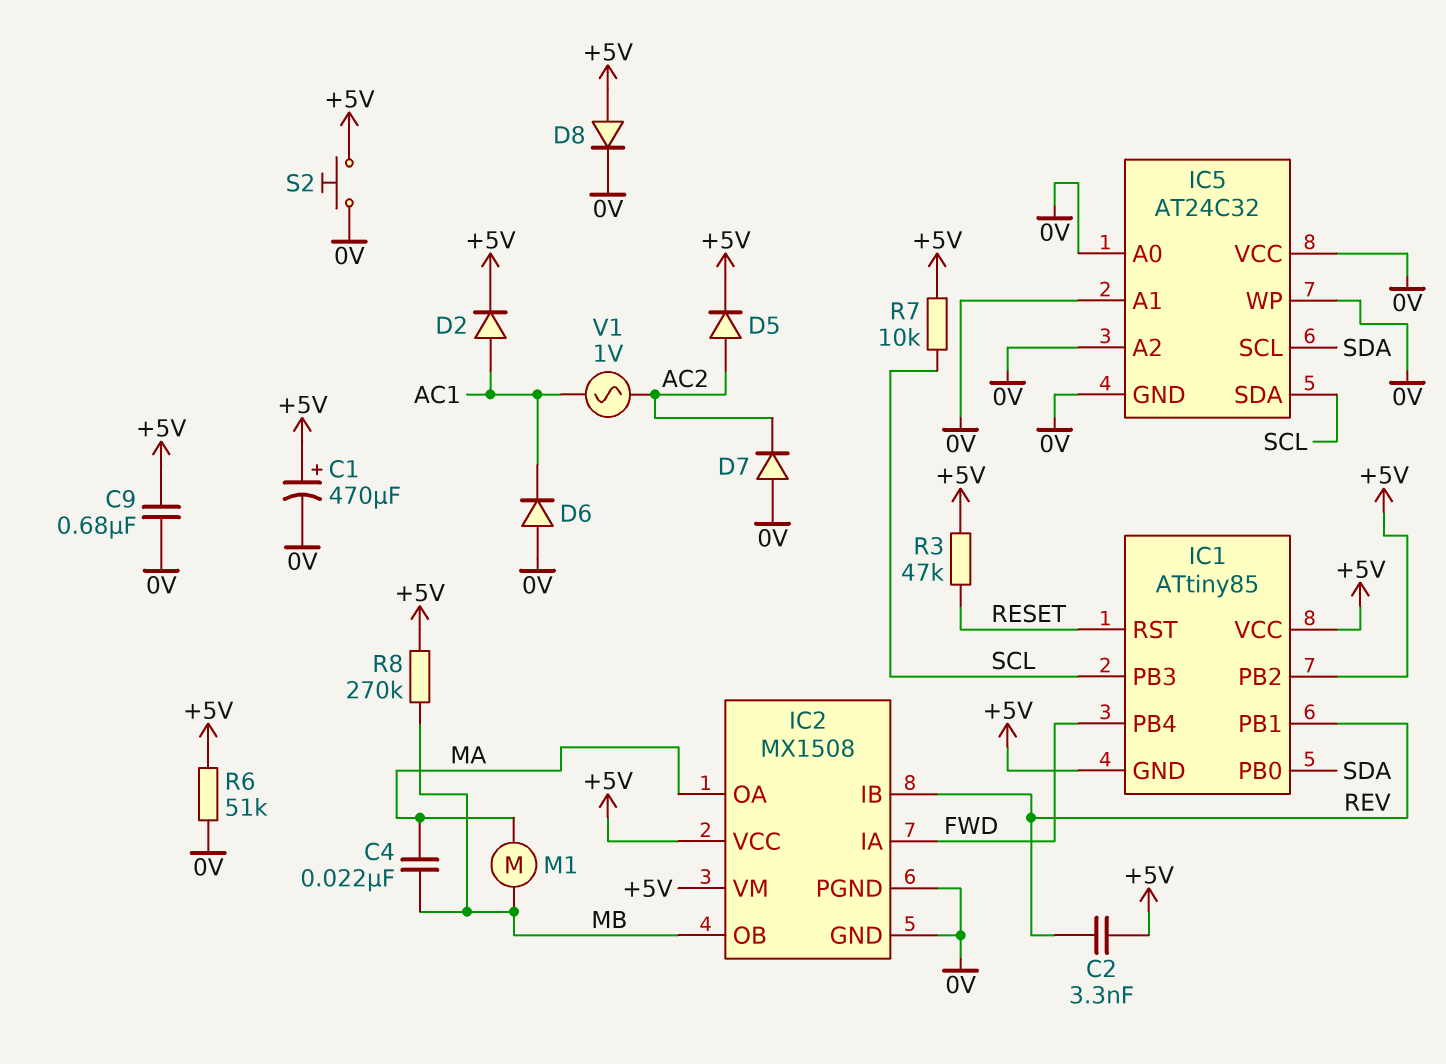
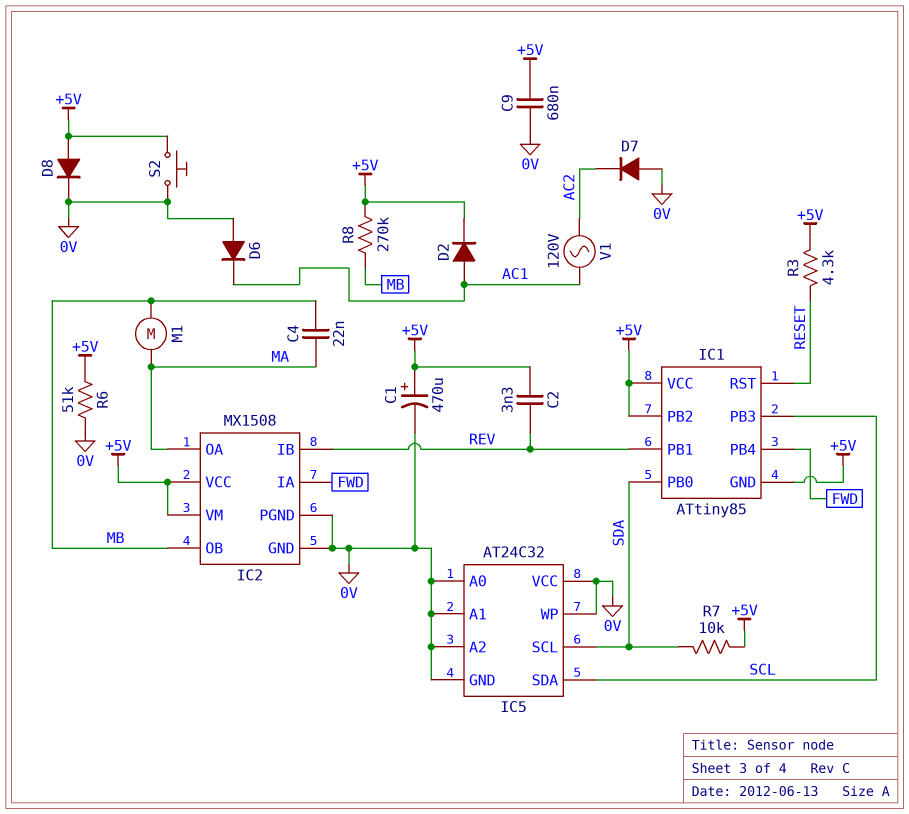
D5: diode (A AC2, K +5V) -> none
R3: 47k (+5V, RESET) -> 4.3k (+5V, RESET)
R7: 10k (+5V, SCL) -> 10k (+5V, SDA)
V1: AC 1V (AC1, AC2) -> AC 120V (AC1, AC2)

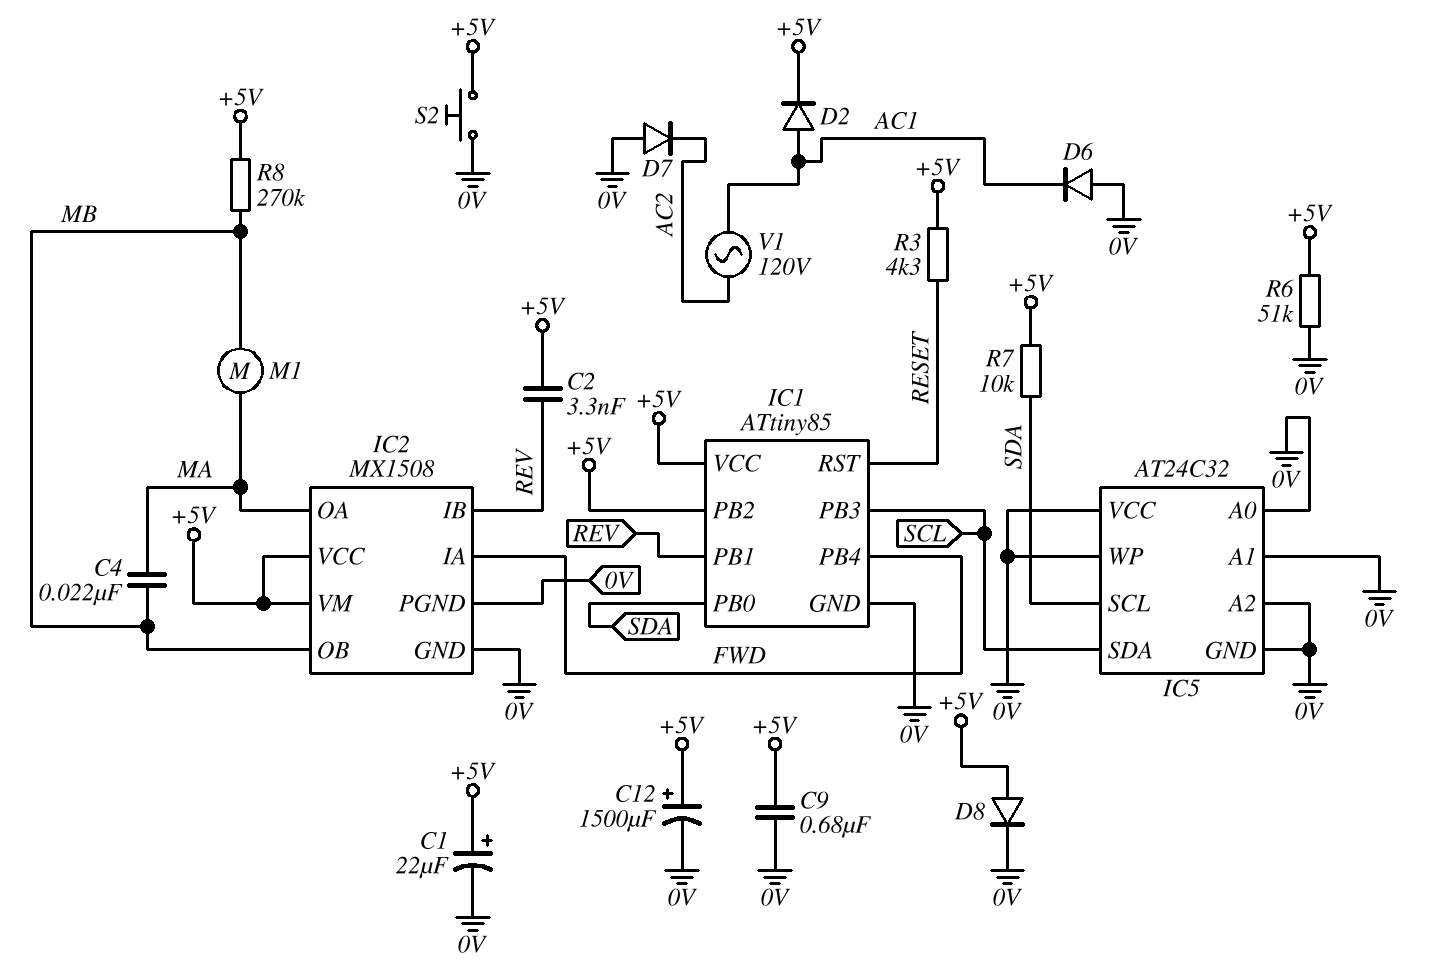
C1: 470uF (plus +5V, minus 0V) -> 22uF (plus +5V, minus 0V)
C12: none -> 1500uF (plus +5V, minus 0V)
IC1 pin GND: +5V -> 0V

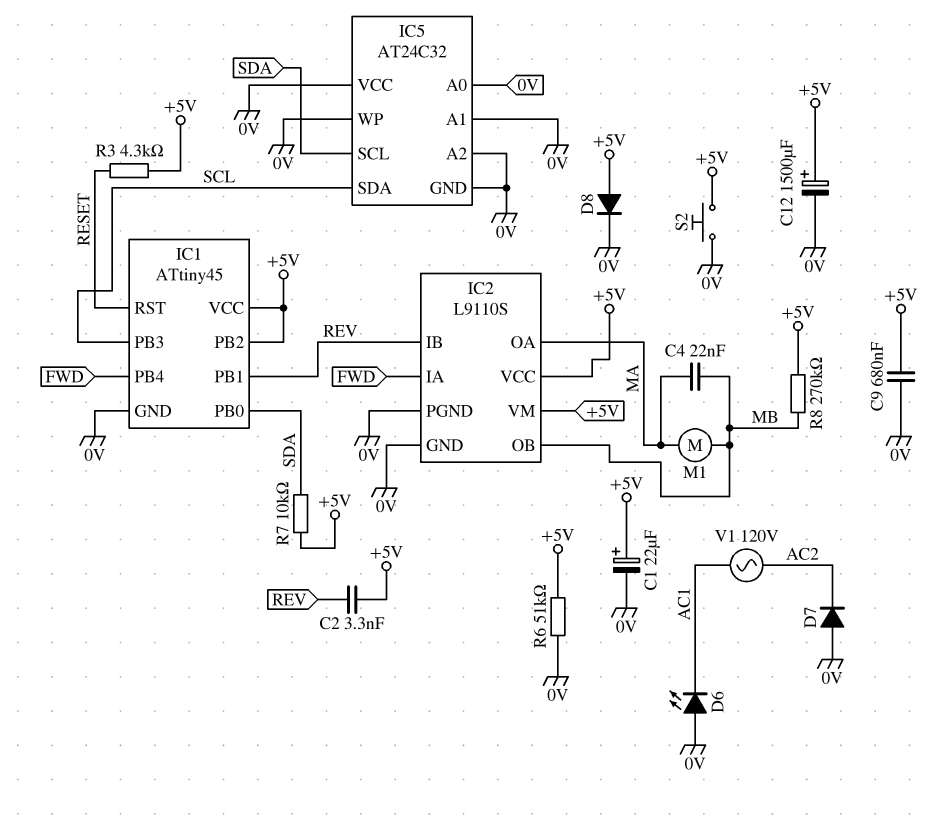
D2: diode (A AC1, K +5V) -> none
D6: diode (A 0V, K AC1) -> LED (A 0V, K AC1)
IC1: ATtiny85 -> ATtiny45
IC2: MX1508 -> L9110S

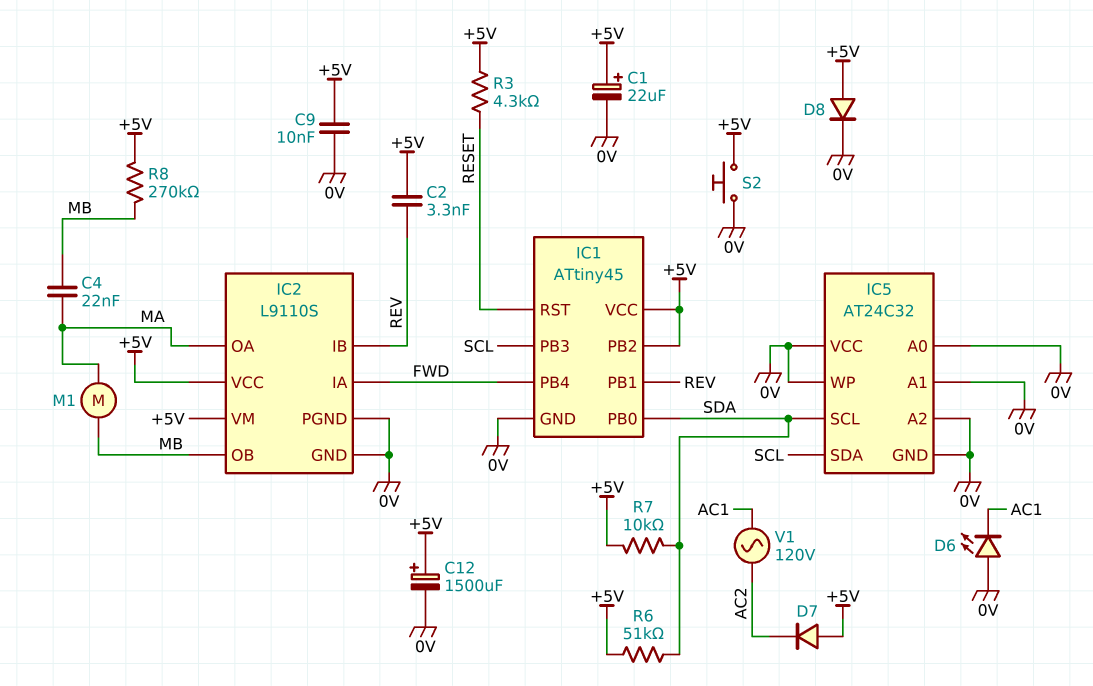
C9: 680nF (+5V, 0V) -> 10nF (+5V, 0V)
D7: diode (A 0V, K AC2) -> diode (A +5V, K AC2)
R6: 51k (+5V, 0V) -> 51k (+5V, SDA)

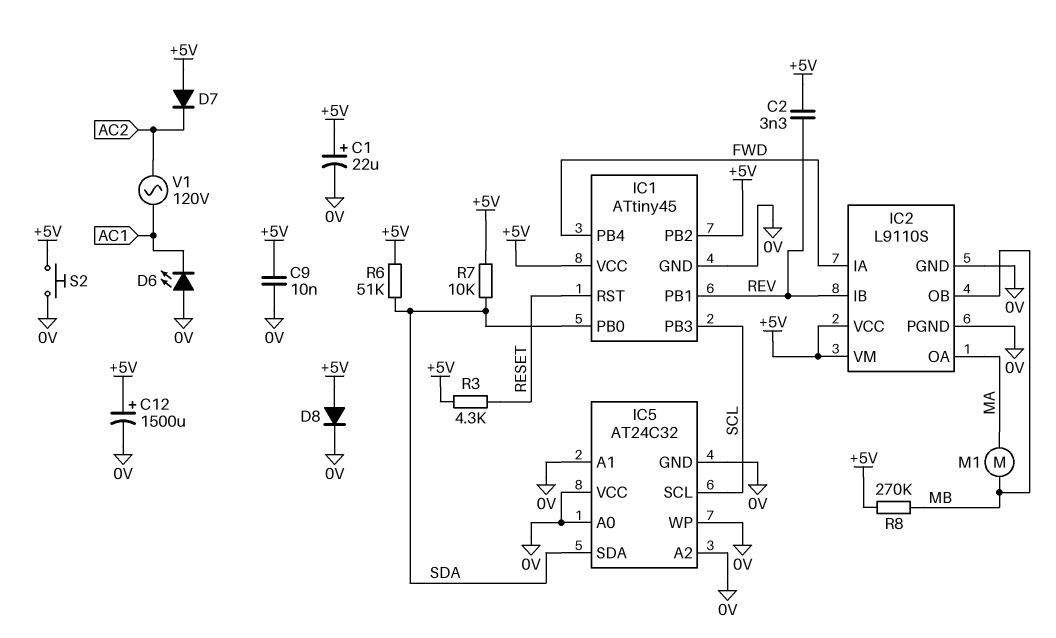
C4: 22nF (MA, MB) -> none
IC5 pin SCL: SDA -> SCL
IC5 pin SDA: SCL -> SDA

